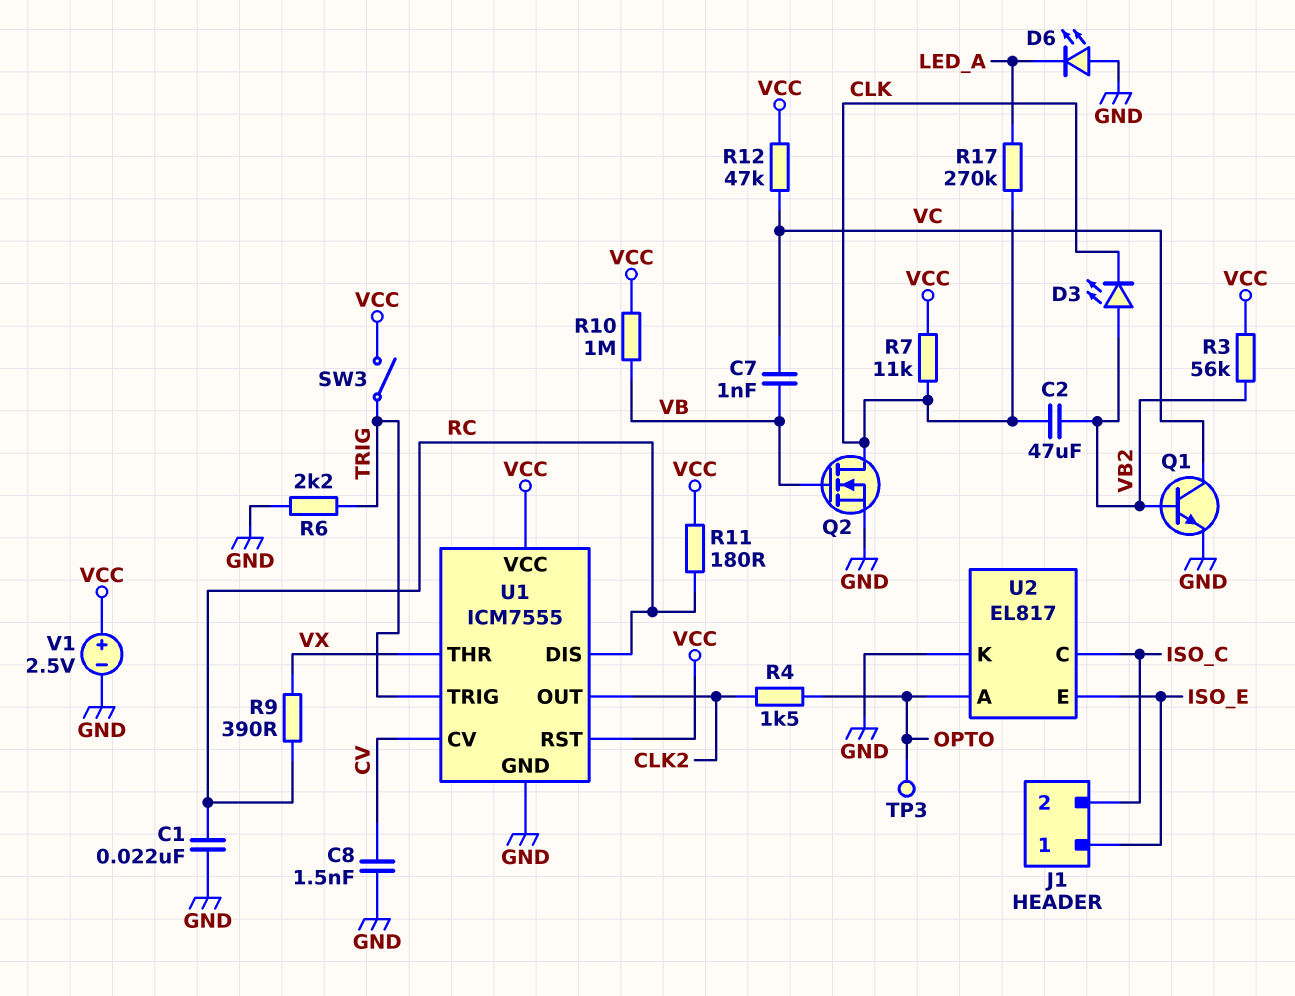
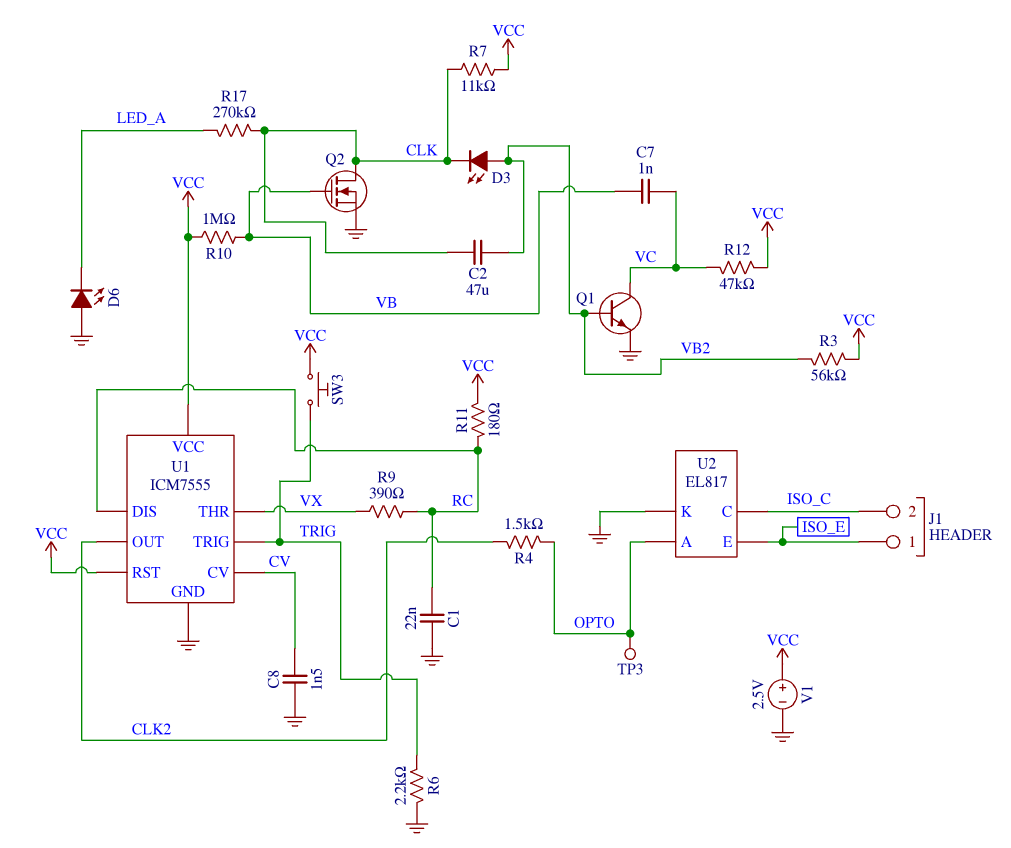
SW3: switch (TRIG, VCC) -> button (TRIG, VCC)

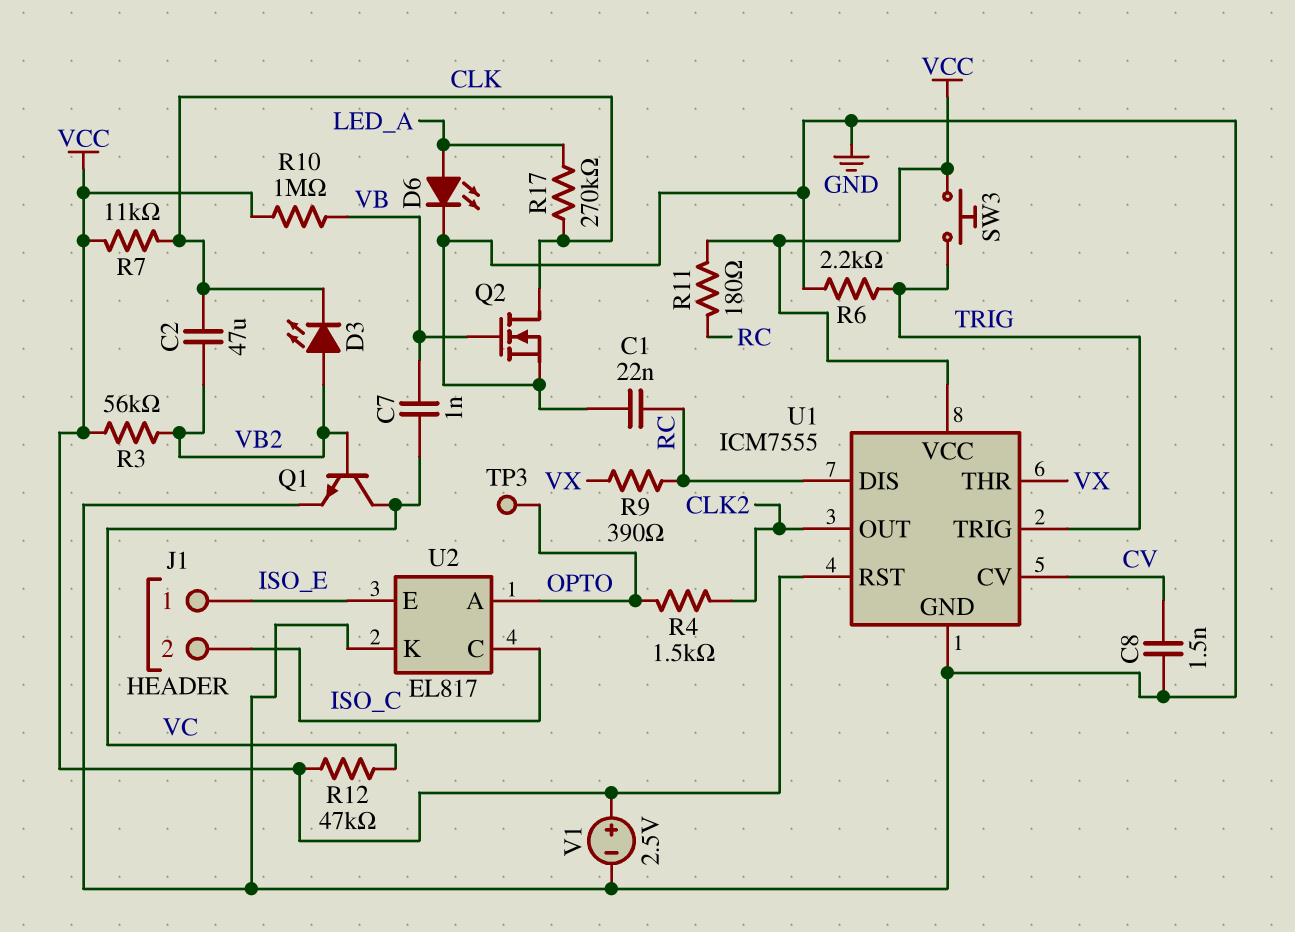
D6: LED (A GND, K LED_A) -> LED (A LED_A, K GND)

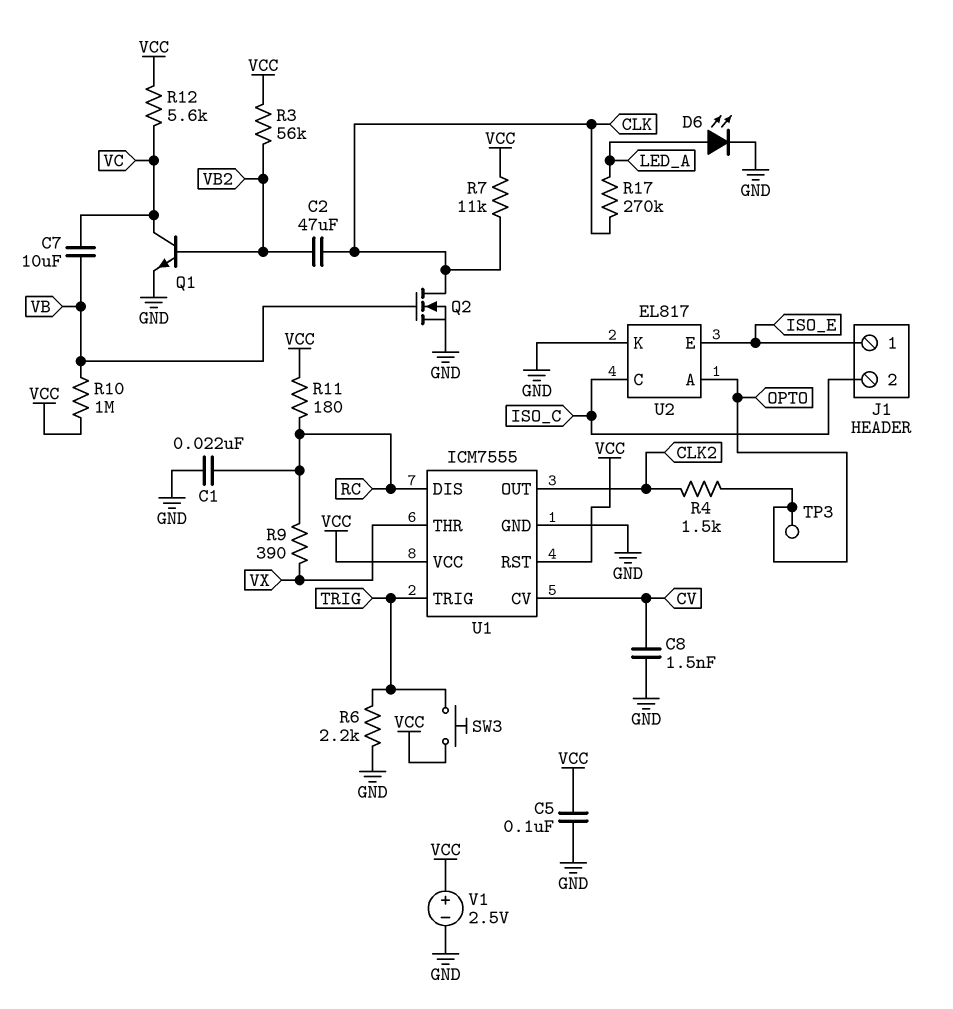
C5: none -> 100nF (GND, VCC)
C7: 1nF (VB, VC) -> 10uF (VB, VC)
D3: LED (A VB2, K CLK) -> none
R12: 47k (VC, VCC) -> 5.6k (VC, VCC)

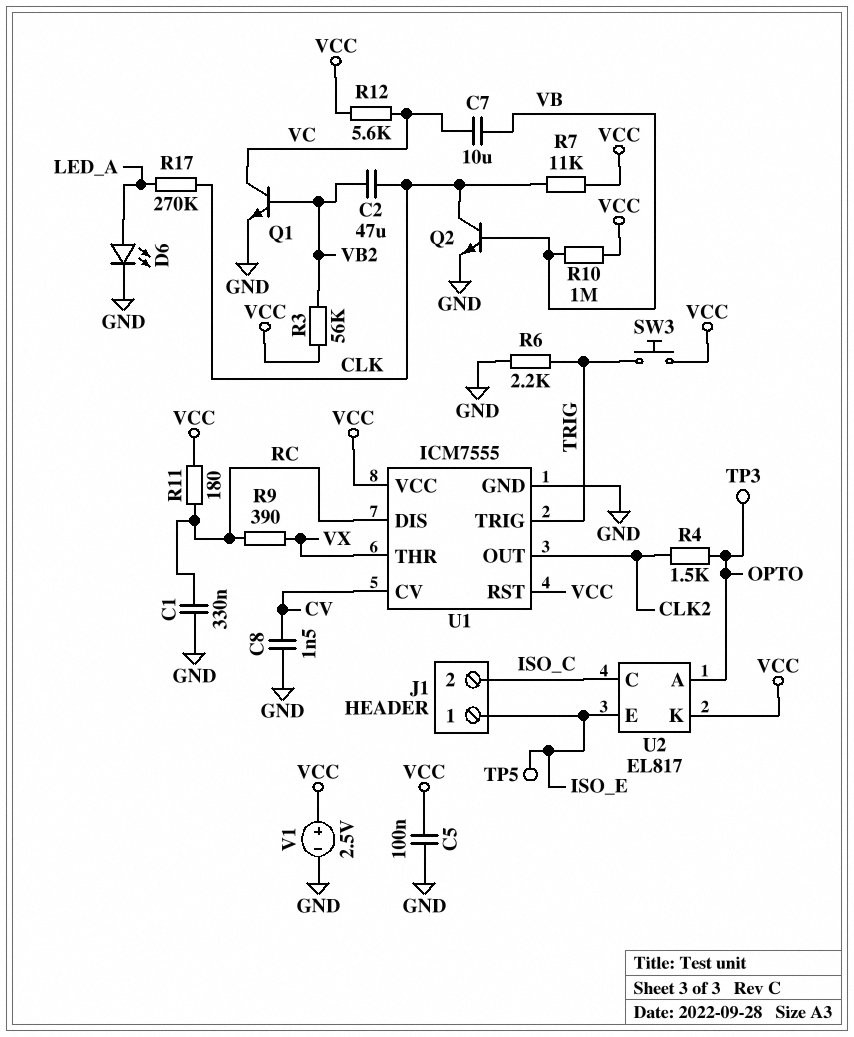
C1: 22nF (GND, RC) -> 330nF (GND, RC)
Q2: NMOS (G VB, D CLK, S GND) -> NPN (B VB, C CLK, E GND)
TP5: none -> test point (ISO_E)
U2 pin K: GND -> VCC

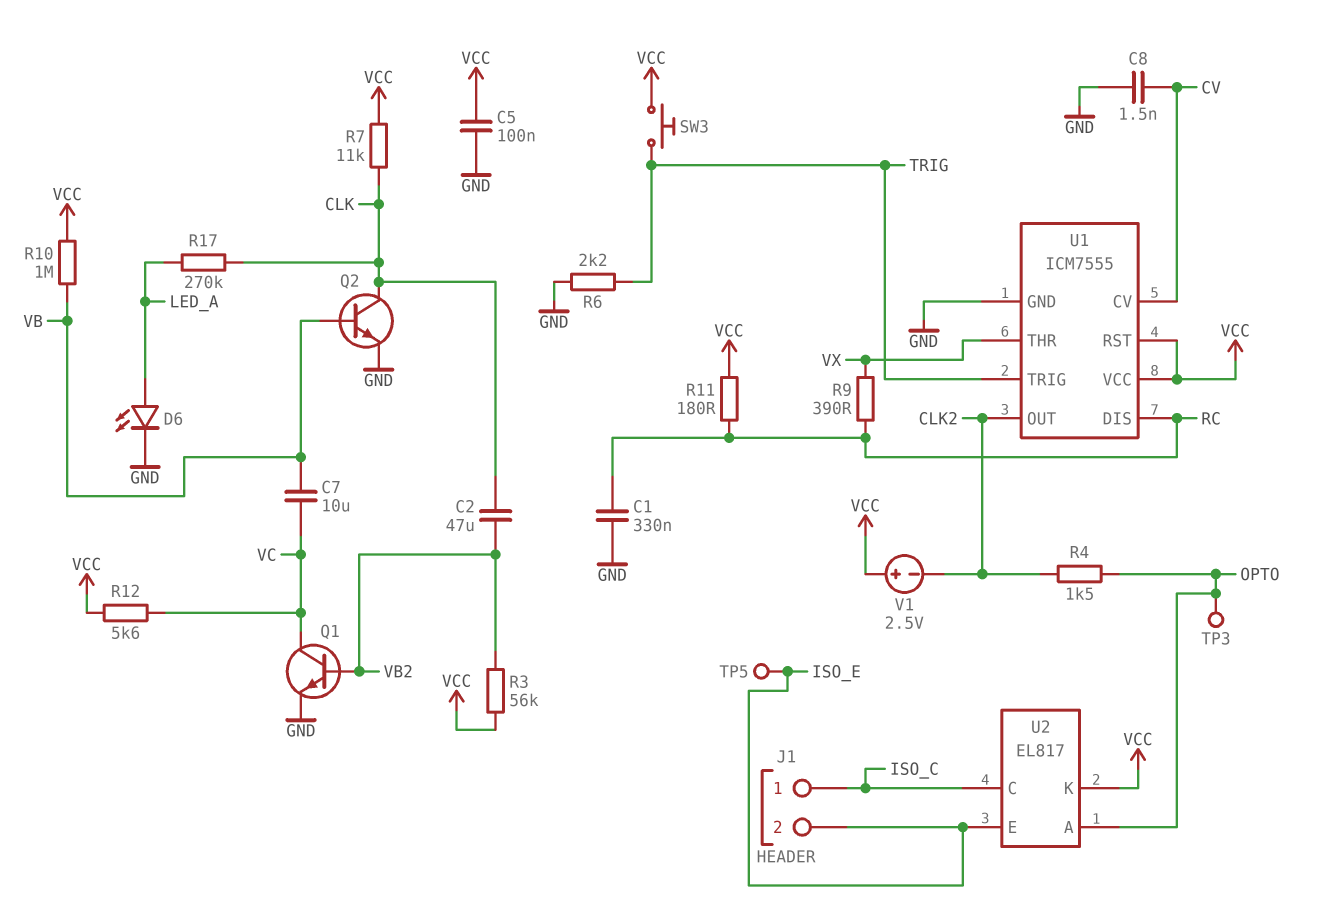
J1 pin 1: ISO_E -> ISO_C
J1 pin 2: ISO_C -> ISO_E
V1: 2.5V (plus VCC, minus GND) -> 2.5V (plus VCC, minus CLK2)

